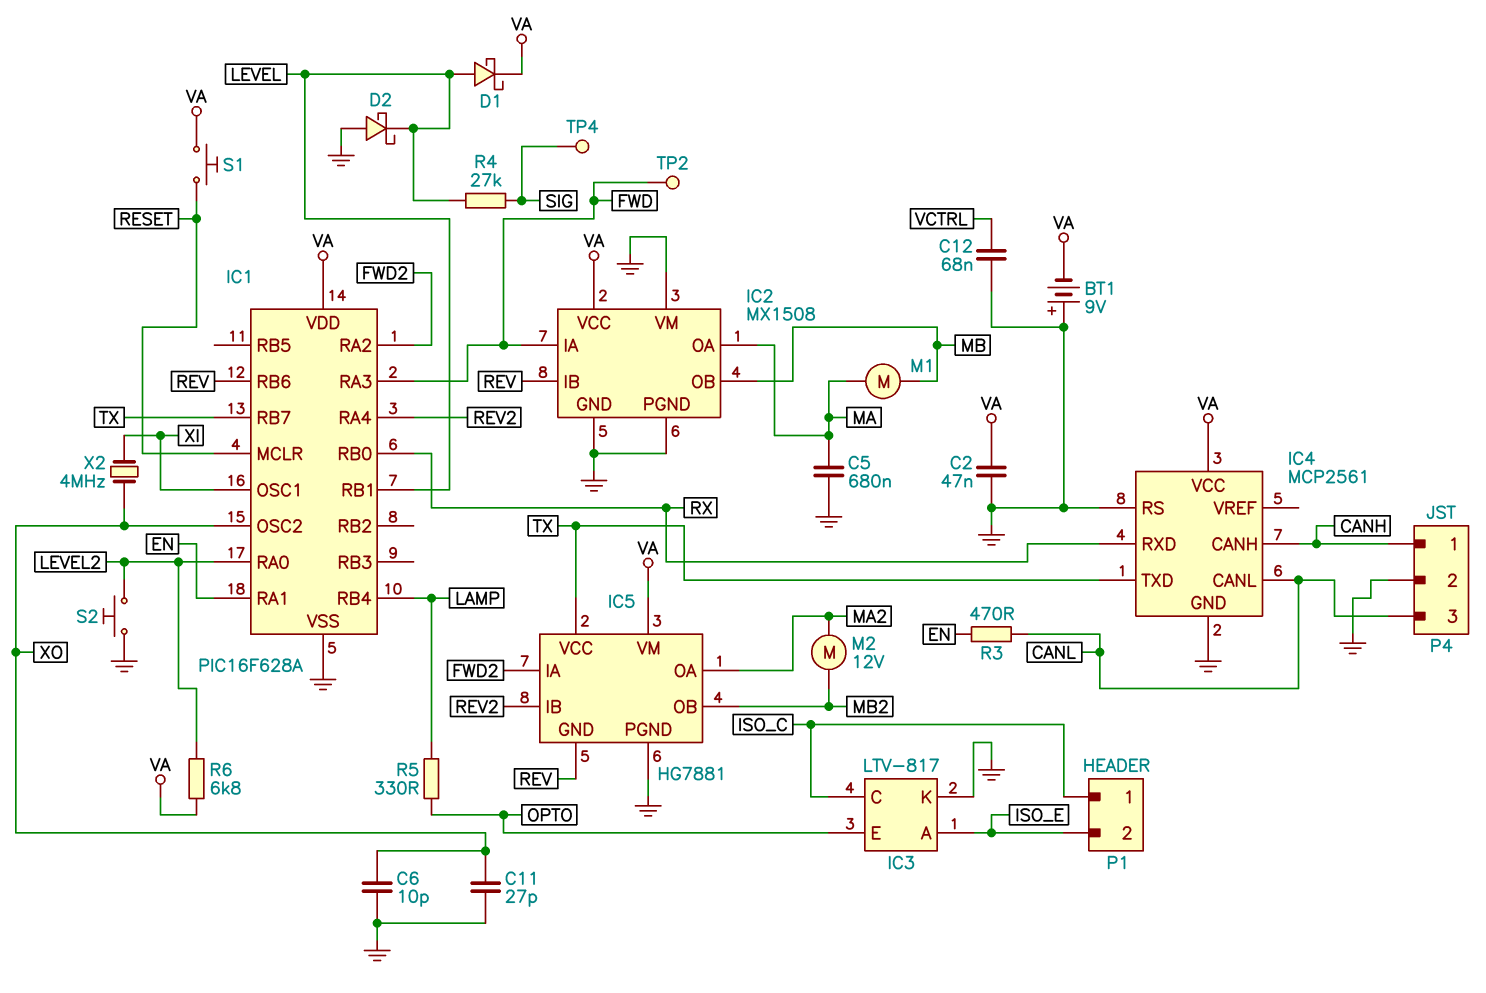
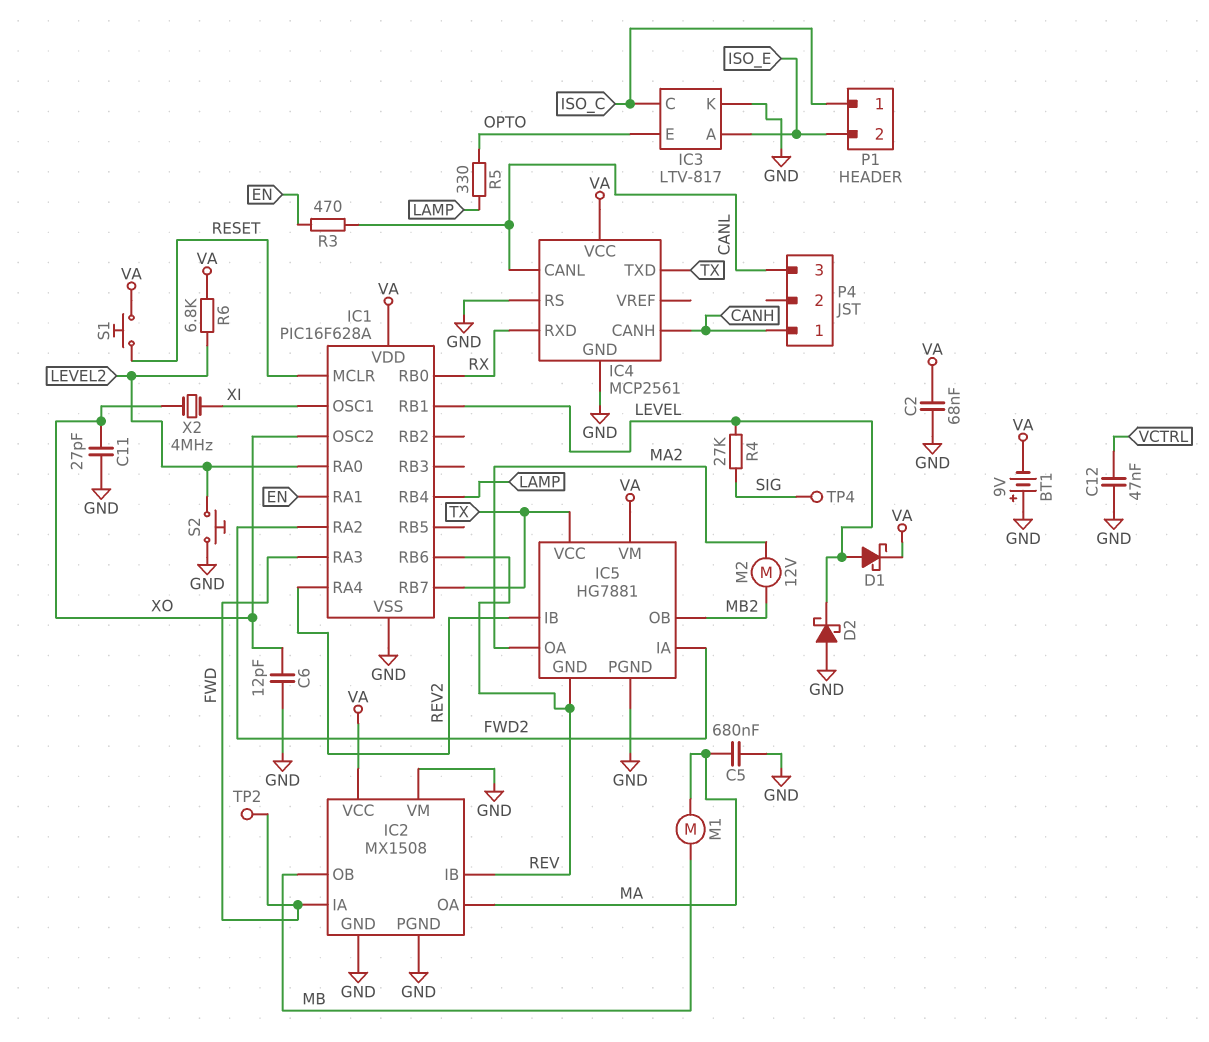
C2: 47nF (GND, VA) -> 68nF (GND, VA)
C6: 10pF (GND, XO) -> 12pF (GND, XO)
C12: 68nF (GND, VCTRL) -> 47nF (GND, VCTRL)
P4 pin 2: GND -> none

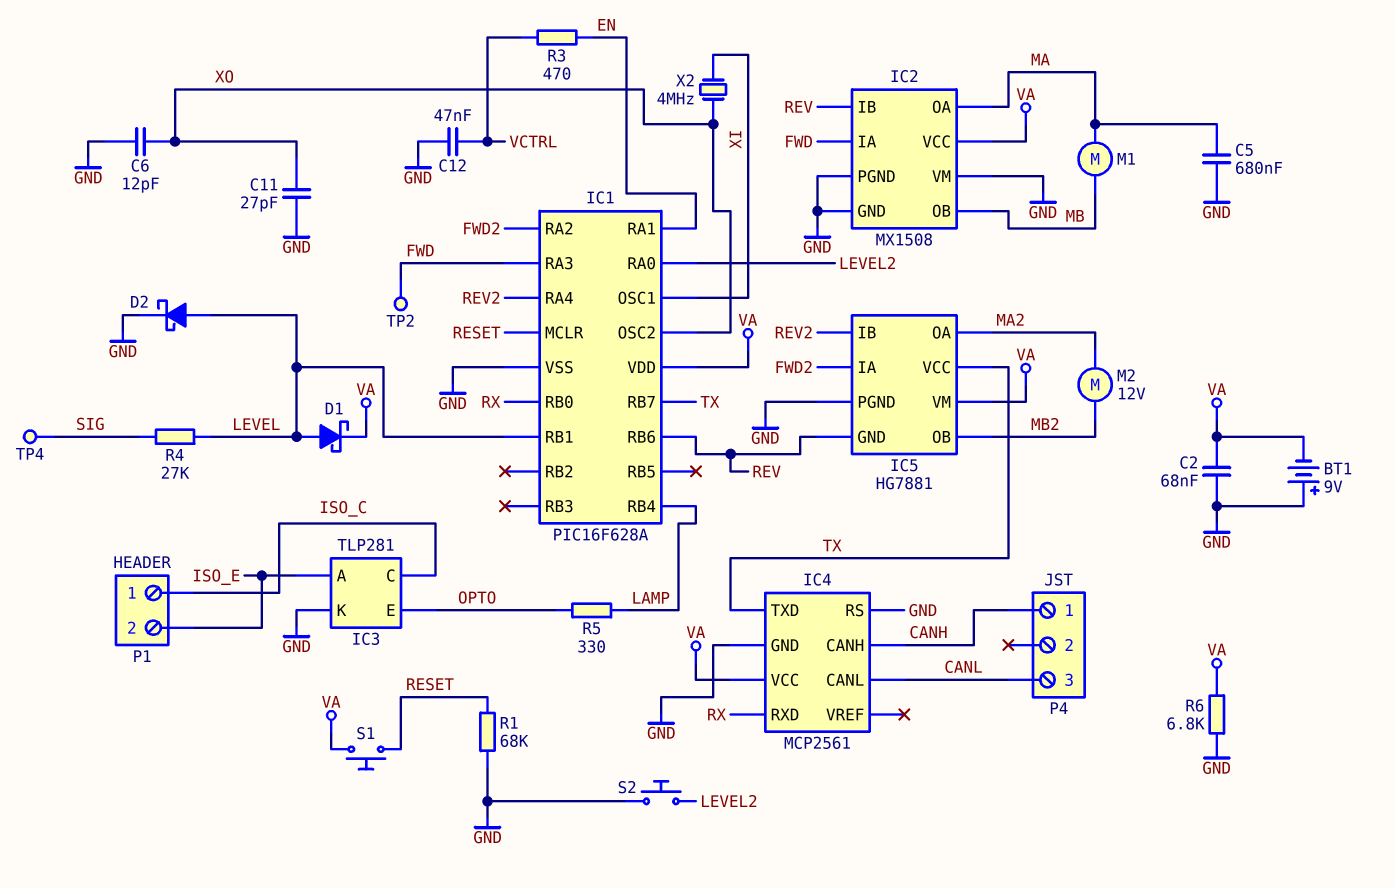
D2: schottky (A GND, K LEVEL) -> schottky (A LEVEL, K GND)
IC3: LTV-817 -> TLP281
R1: none -> 68k (GND, RESET)
R3: 470 (CANL, EN) -> 470 (EN, VCTRL)
R6: 6.8k (LEVEL2, VA) -> 6.8k (GND, VA)

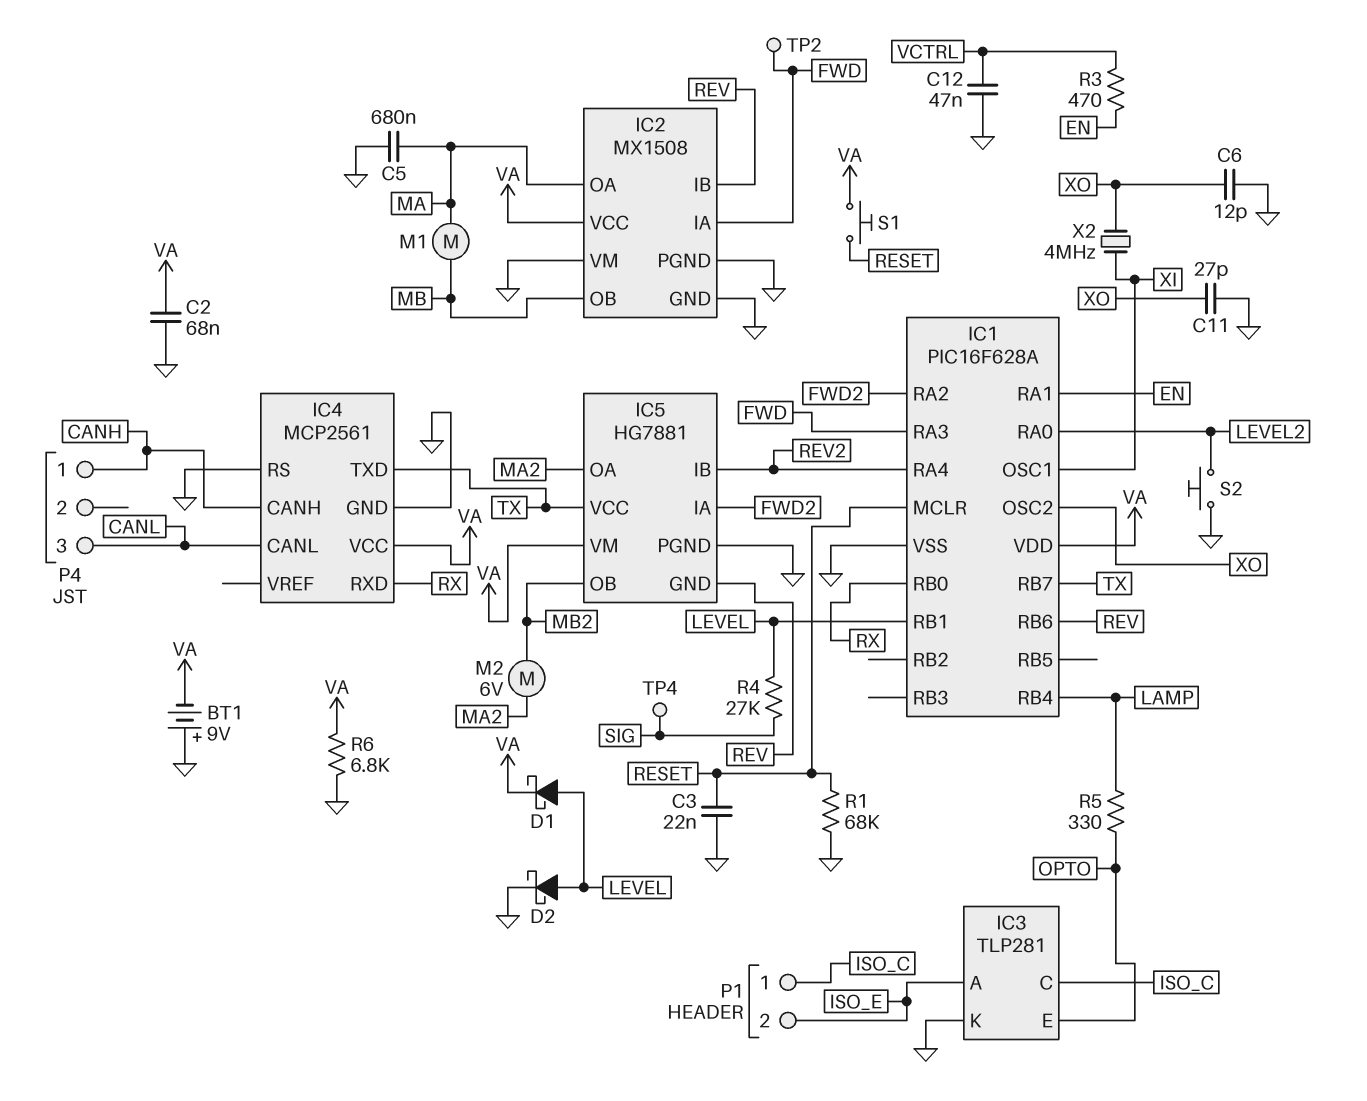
C3: none -> 22nF (GND, RESET)
M2: motor 12V (MA2, MB2) -> motor 6V (MA2, MB2)

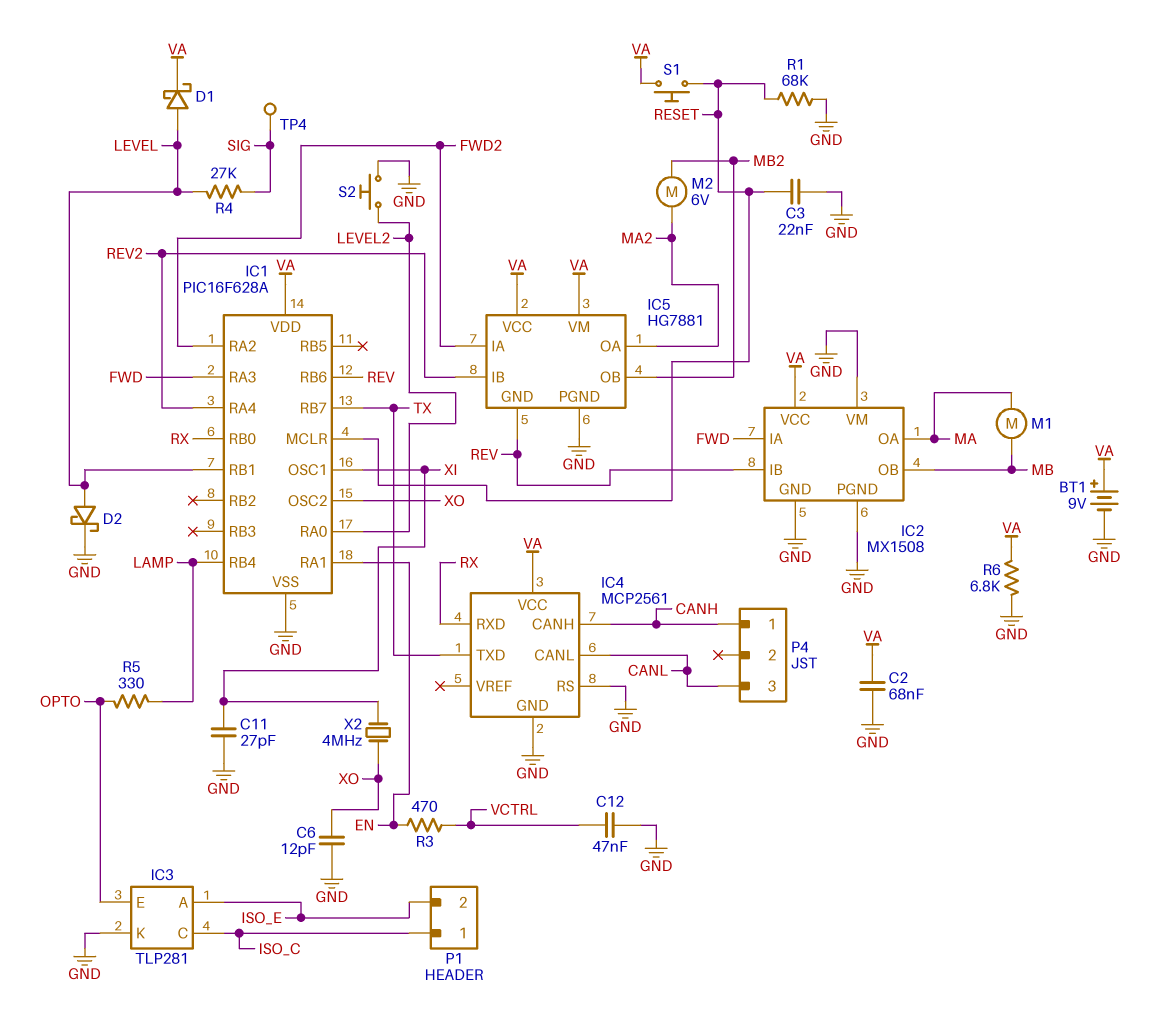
BT1: 9V (plus GND, minus VA) -> 9V (plus VA, minus GND)
C5: 680nF (GND, MA) -> none
C11: 27pF (GND, XO) -> 27pF (GND, XI)
IC5 pin VCC: TX -> VA
TP2: test point (FWD) -> none

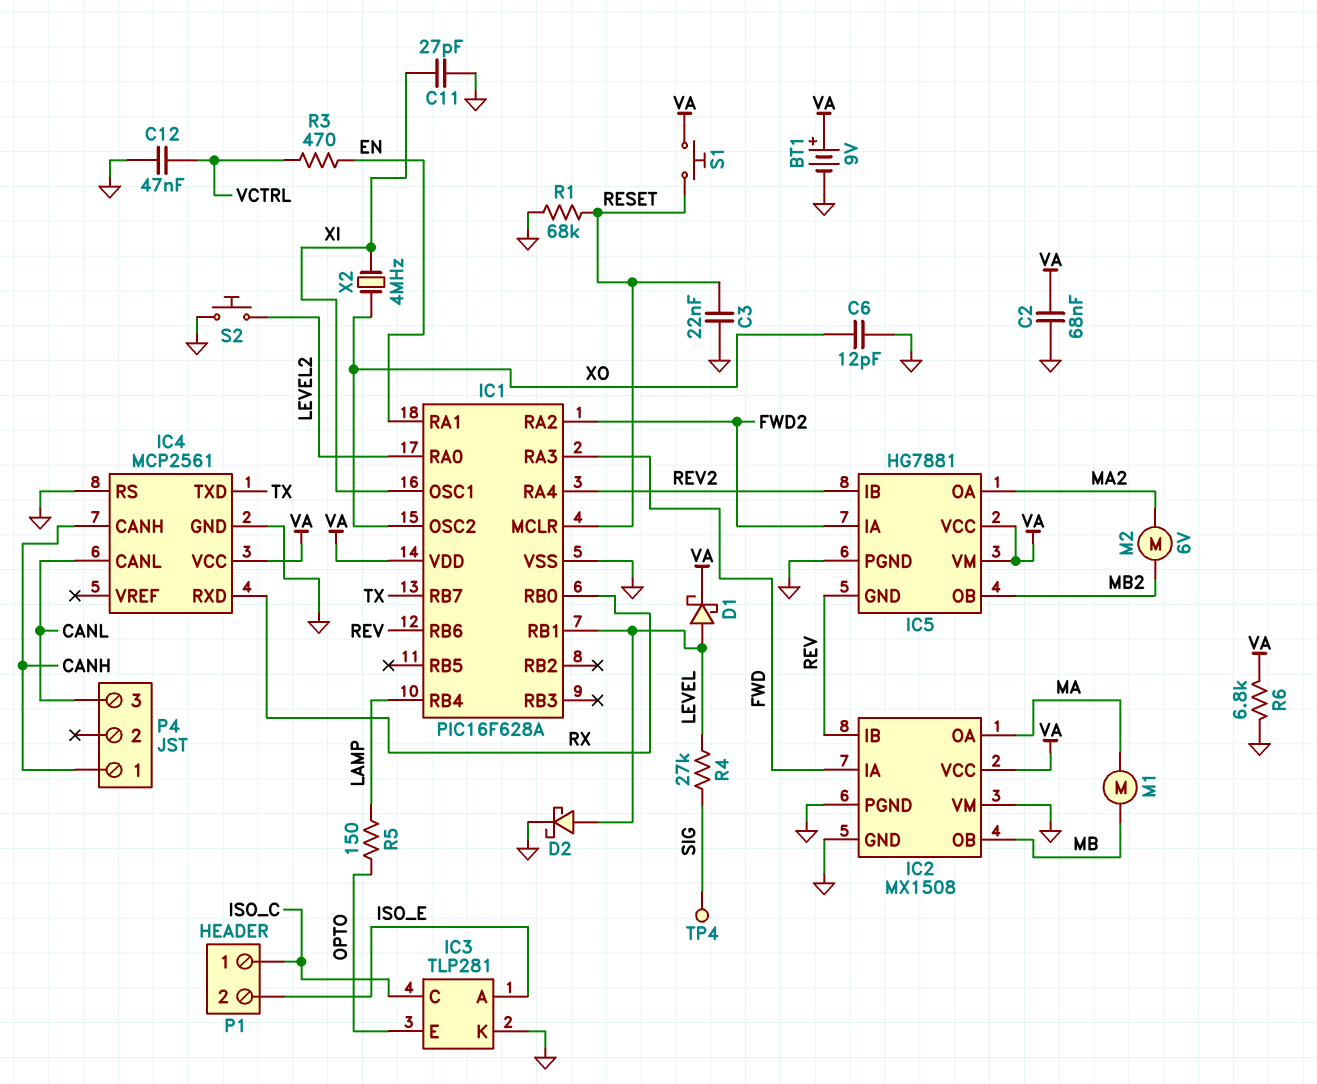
R5: 330 (LAMP, OPTO) -> 150 (LAMP, OPTO)

